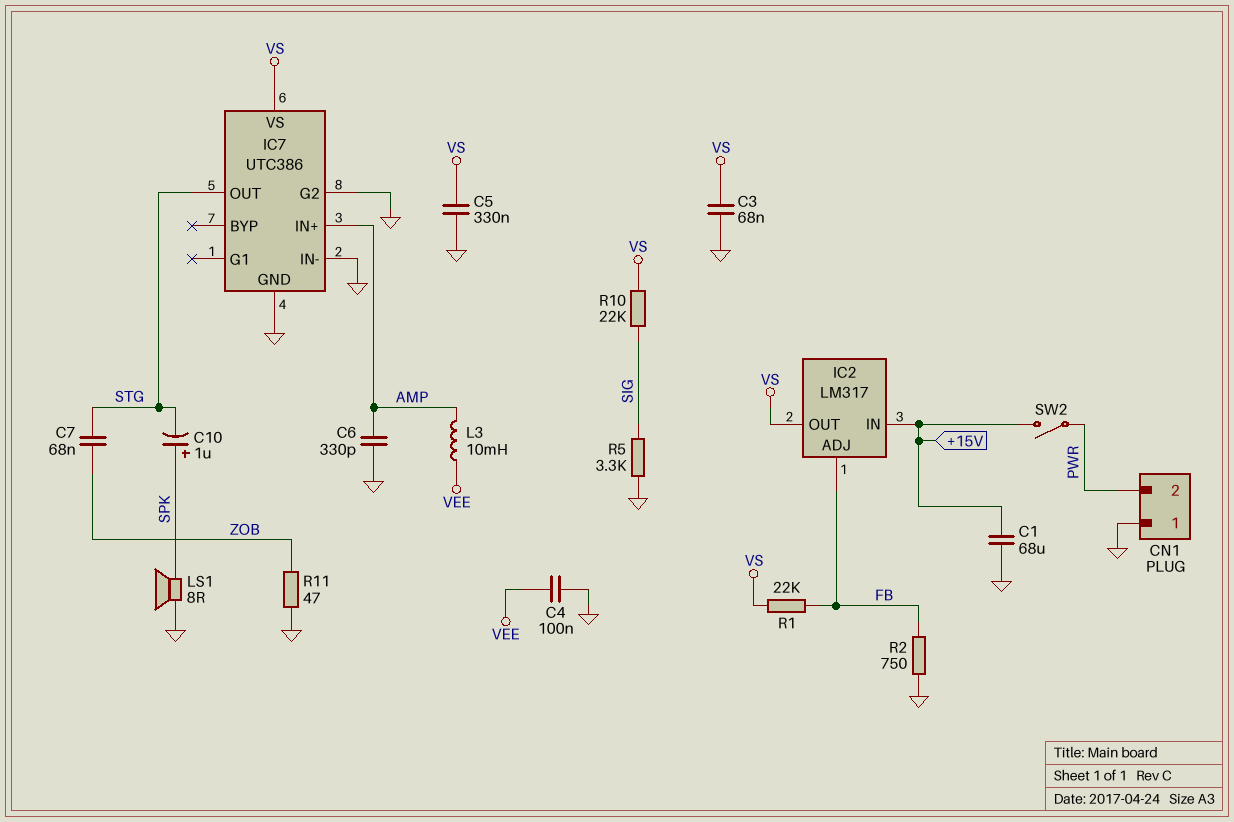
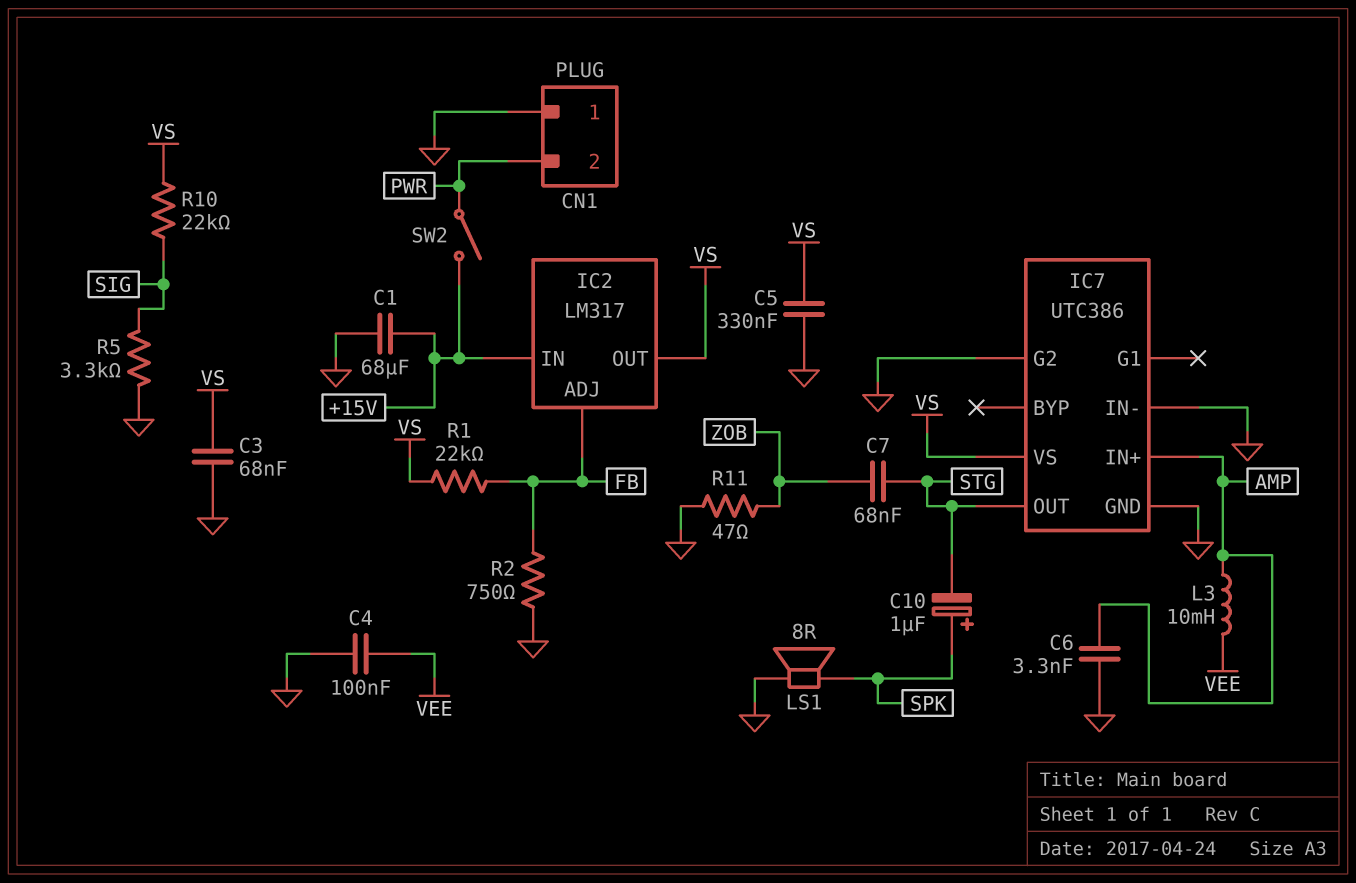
C6: 330pF (AMP, GND) -> 3.3nF (AMP, GND)

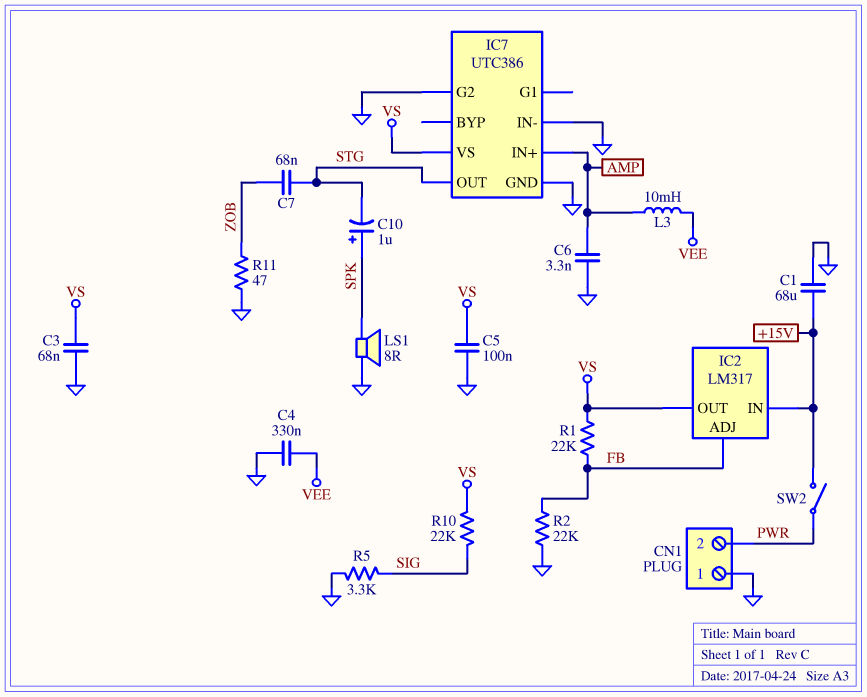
C4: 100nF (GND, VEE) -> 330nF (GND, VEE)
C5: 330nF (GND, VS) -> 100nF (GND, VS)
R2: 750 (FB, GND) -> 22k (FB, GND)

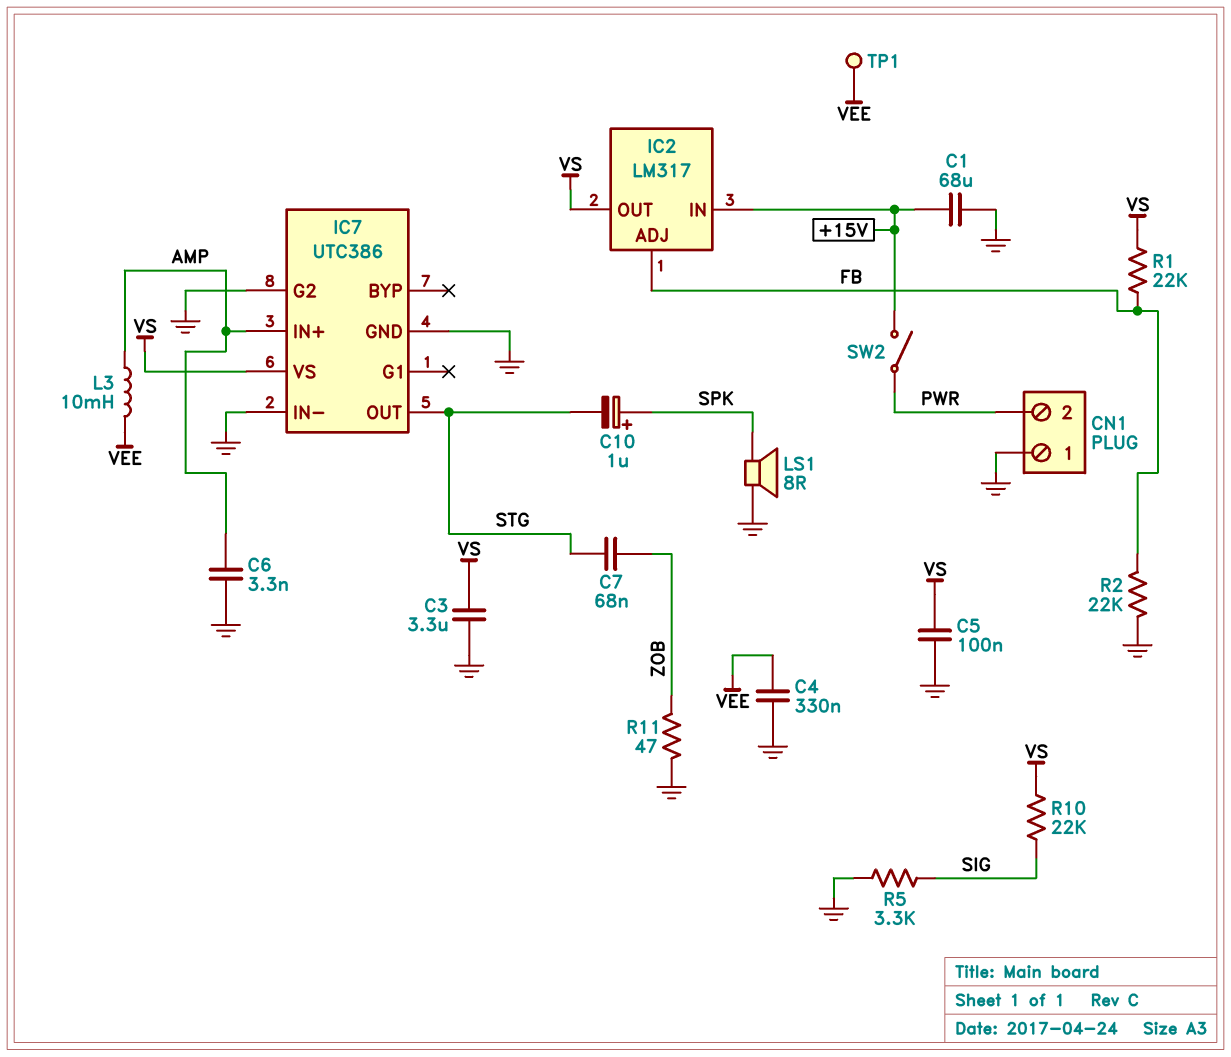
C3: 68nF (GND, VS) -> 3.3uF (GND, VS)
TP1: none -> test point (VEE)

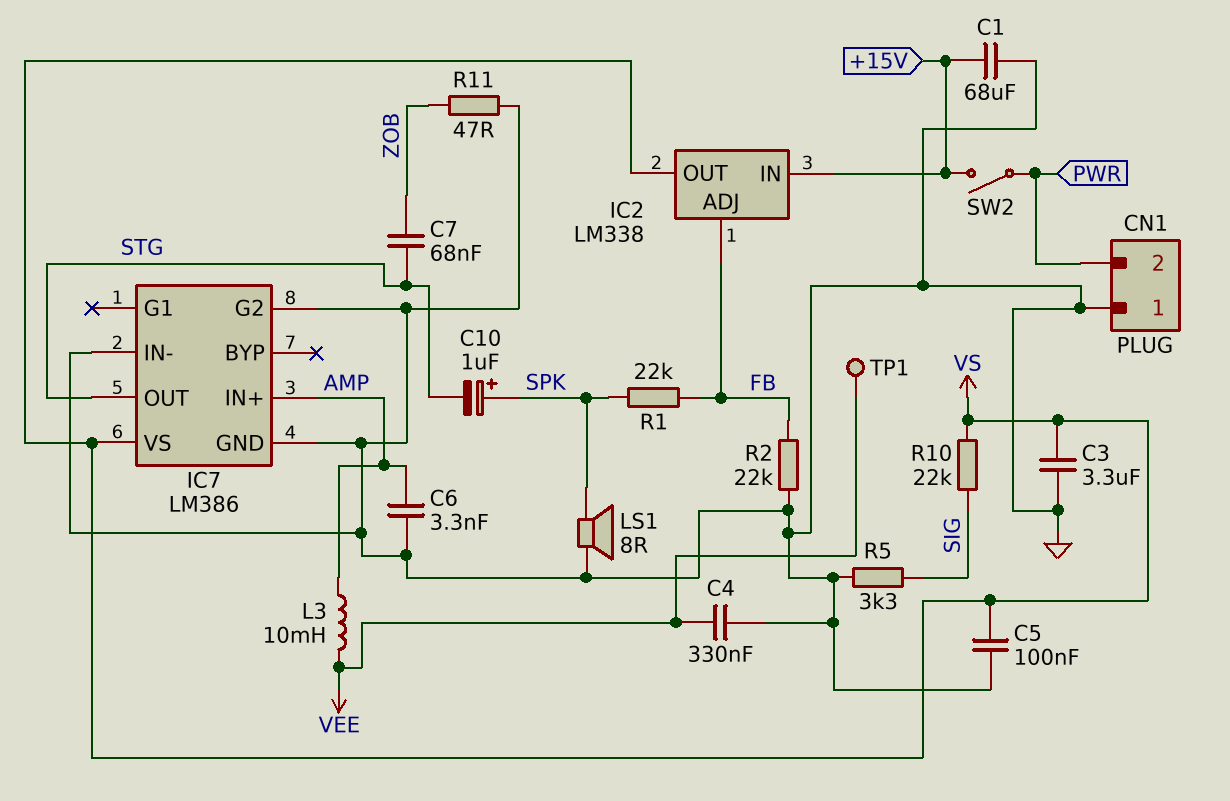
IC2: LM317 -> LM338
IC7: UTC386 -> LM386
R1: 22k (FB, VS) -> 22k (FB, SPK)

